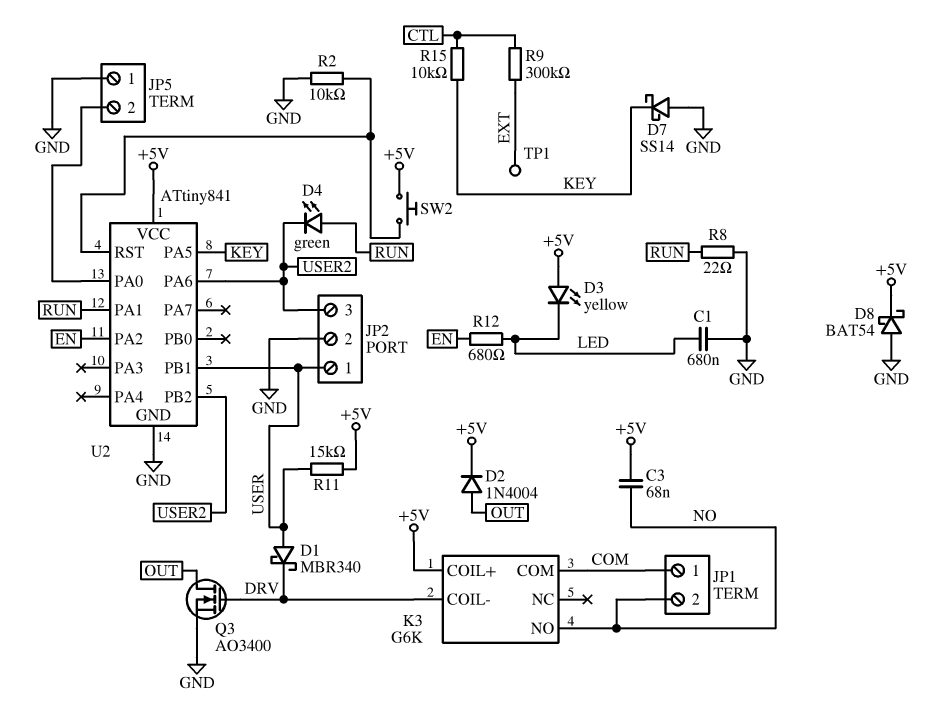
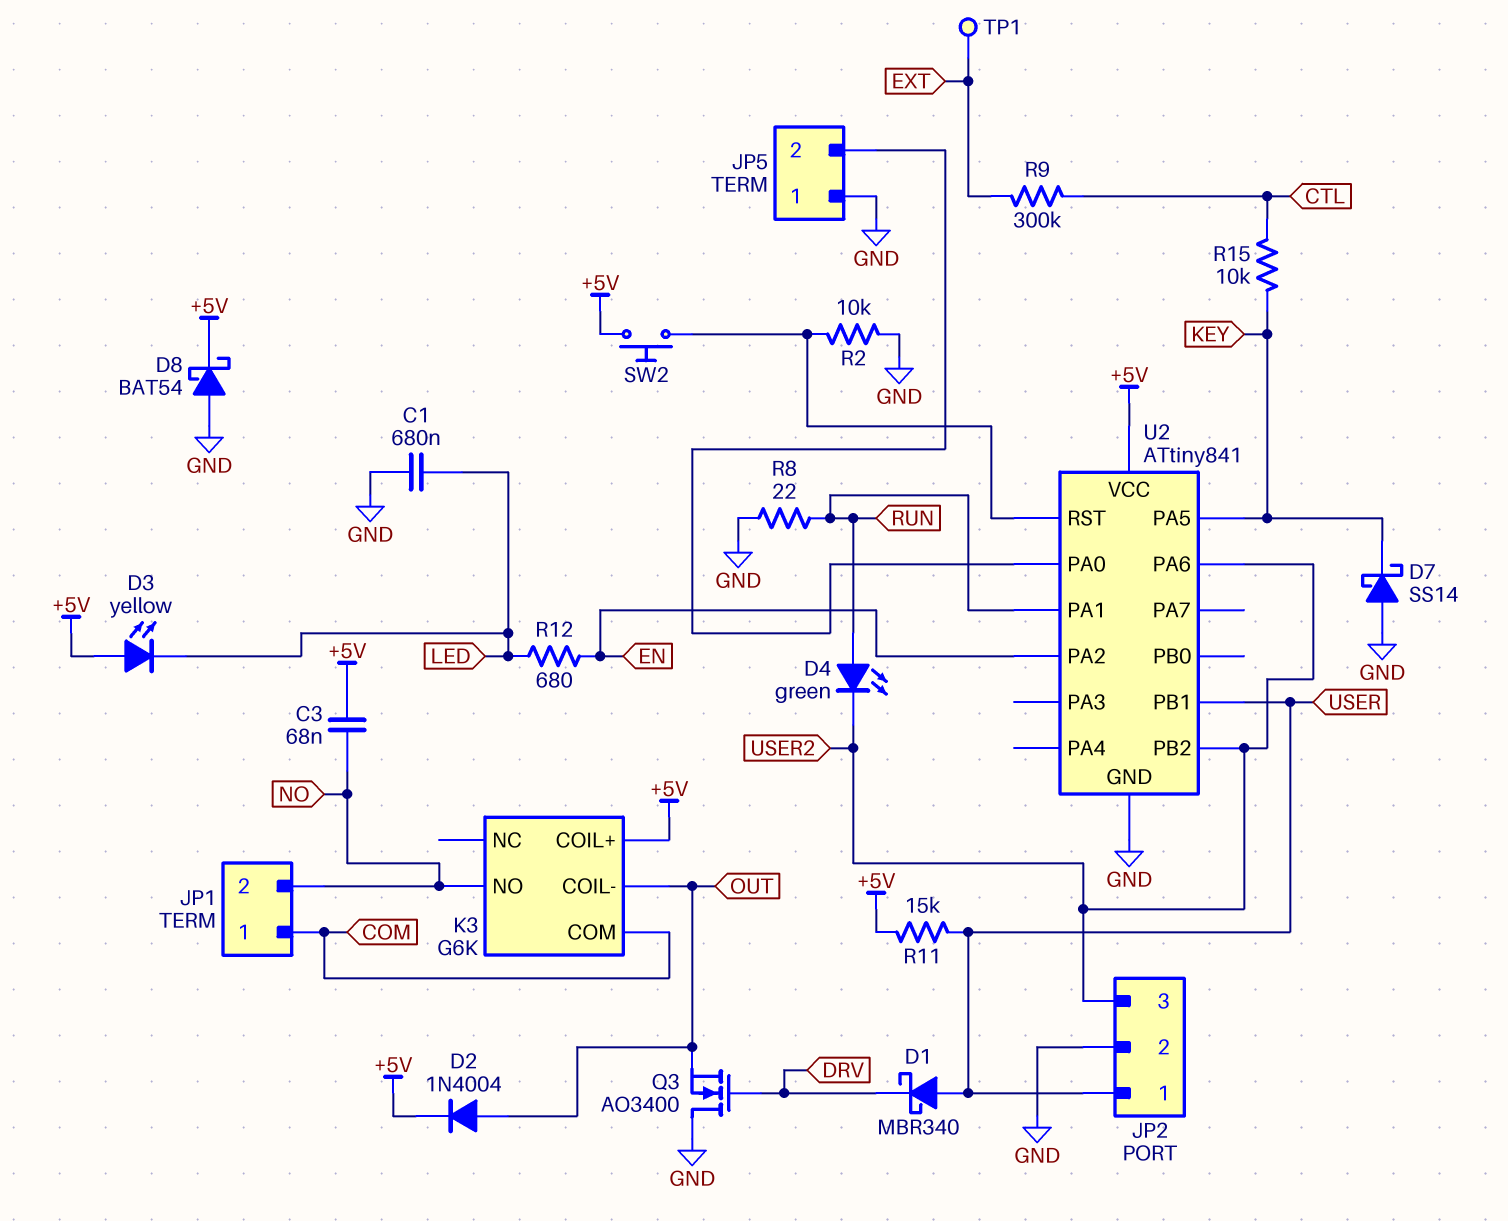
K3 pin COIL-: DRV -> OUT
Q3: NMOS AO3400 (G DRV, D OUT, S GND) -> NMOS AO3400 (G DRV, D GND, S OUT)

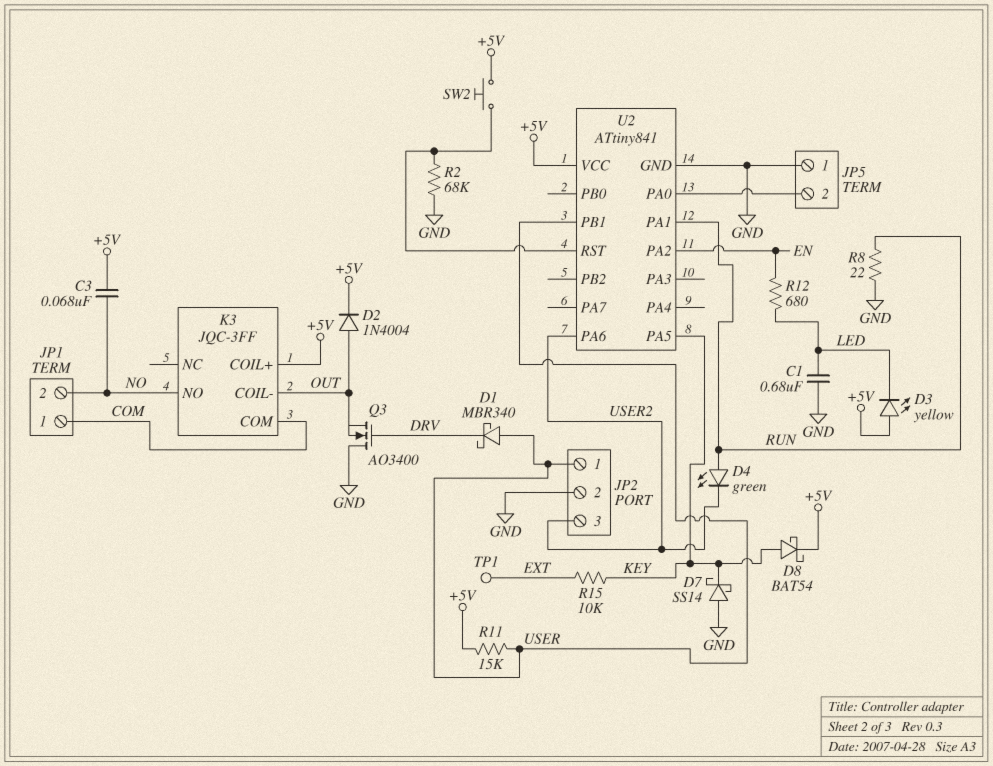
D8: schottky BAT54 (A GND, K +5V) -> schottky BAT54 (A KEY, K +5V)
K3: G6K -> JQC-3FF
R2: 10k (GND, U2/RST) -> 68k (GND, U2/RST)
R9: 300k (CTL, EXT) -> none
R15: 10k (CTL, KEY) -> 10k (EXT, KEY)
U2 pin PB2: USER2 -> none

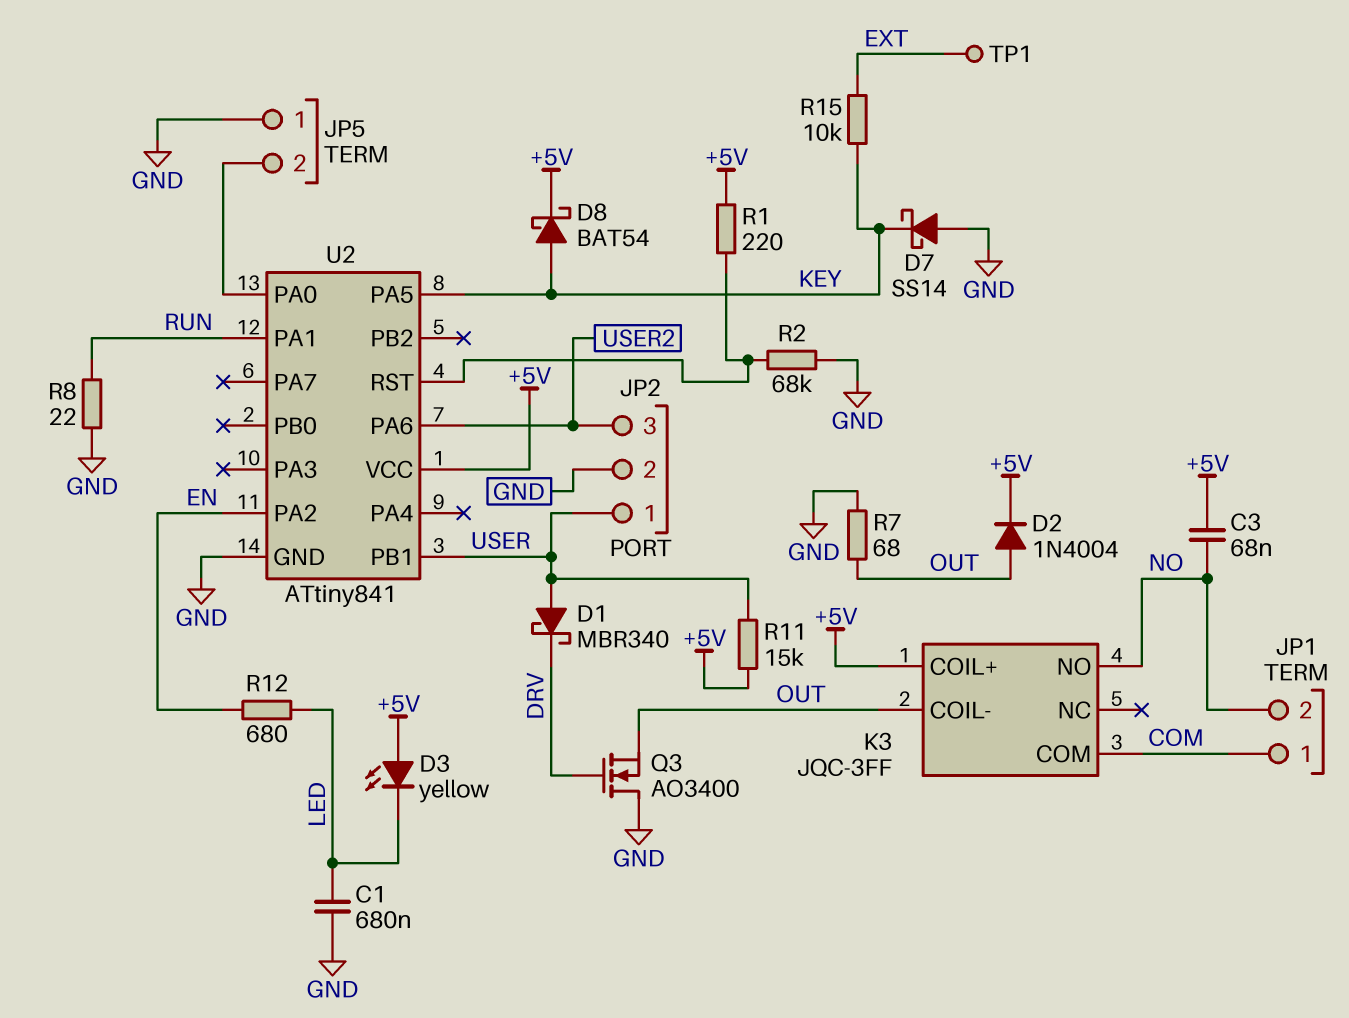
D4: LED green (A RUN, K USER2) -> none
R1: none -> 220 (+5V, U2/RST)
R7: none -> 68 (GND, OUT)
SW2: button (+5V, U2/RST) -> none

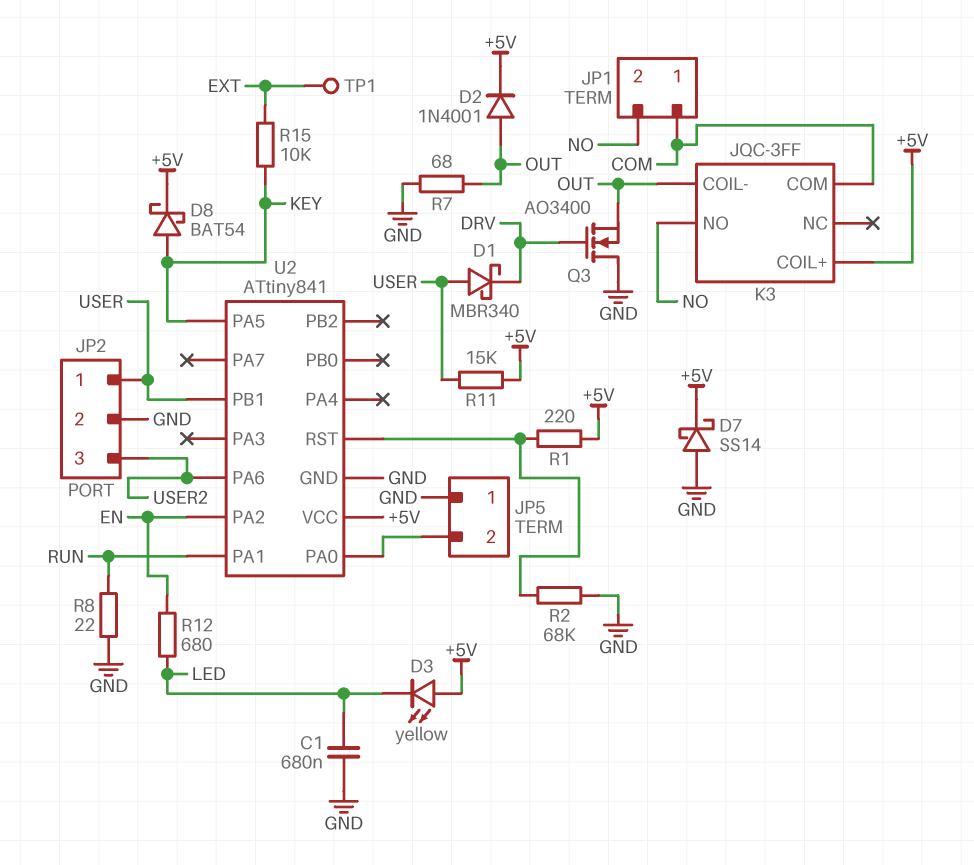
C3: 68nF (+5V, NO) -> none
D2: diode 1N4004 (A OUT, K +5V) -> diode 1N4001 (A OUT, K +5V)
D7: schottky SS14 (A GND, K KEY) -> schottky SS14 (A GND, K +5V)

